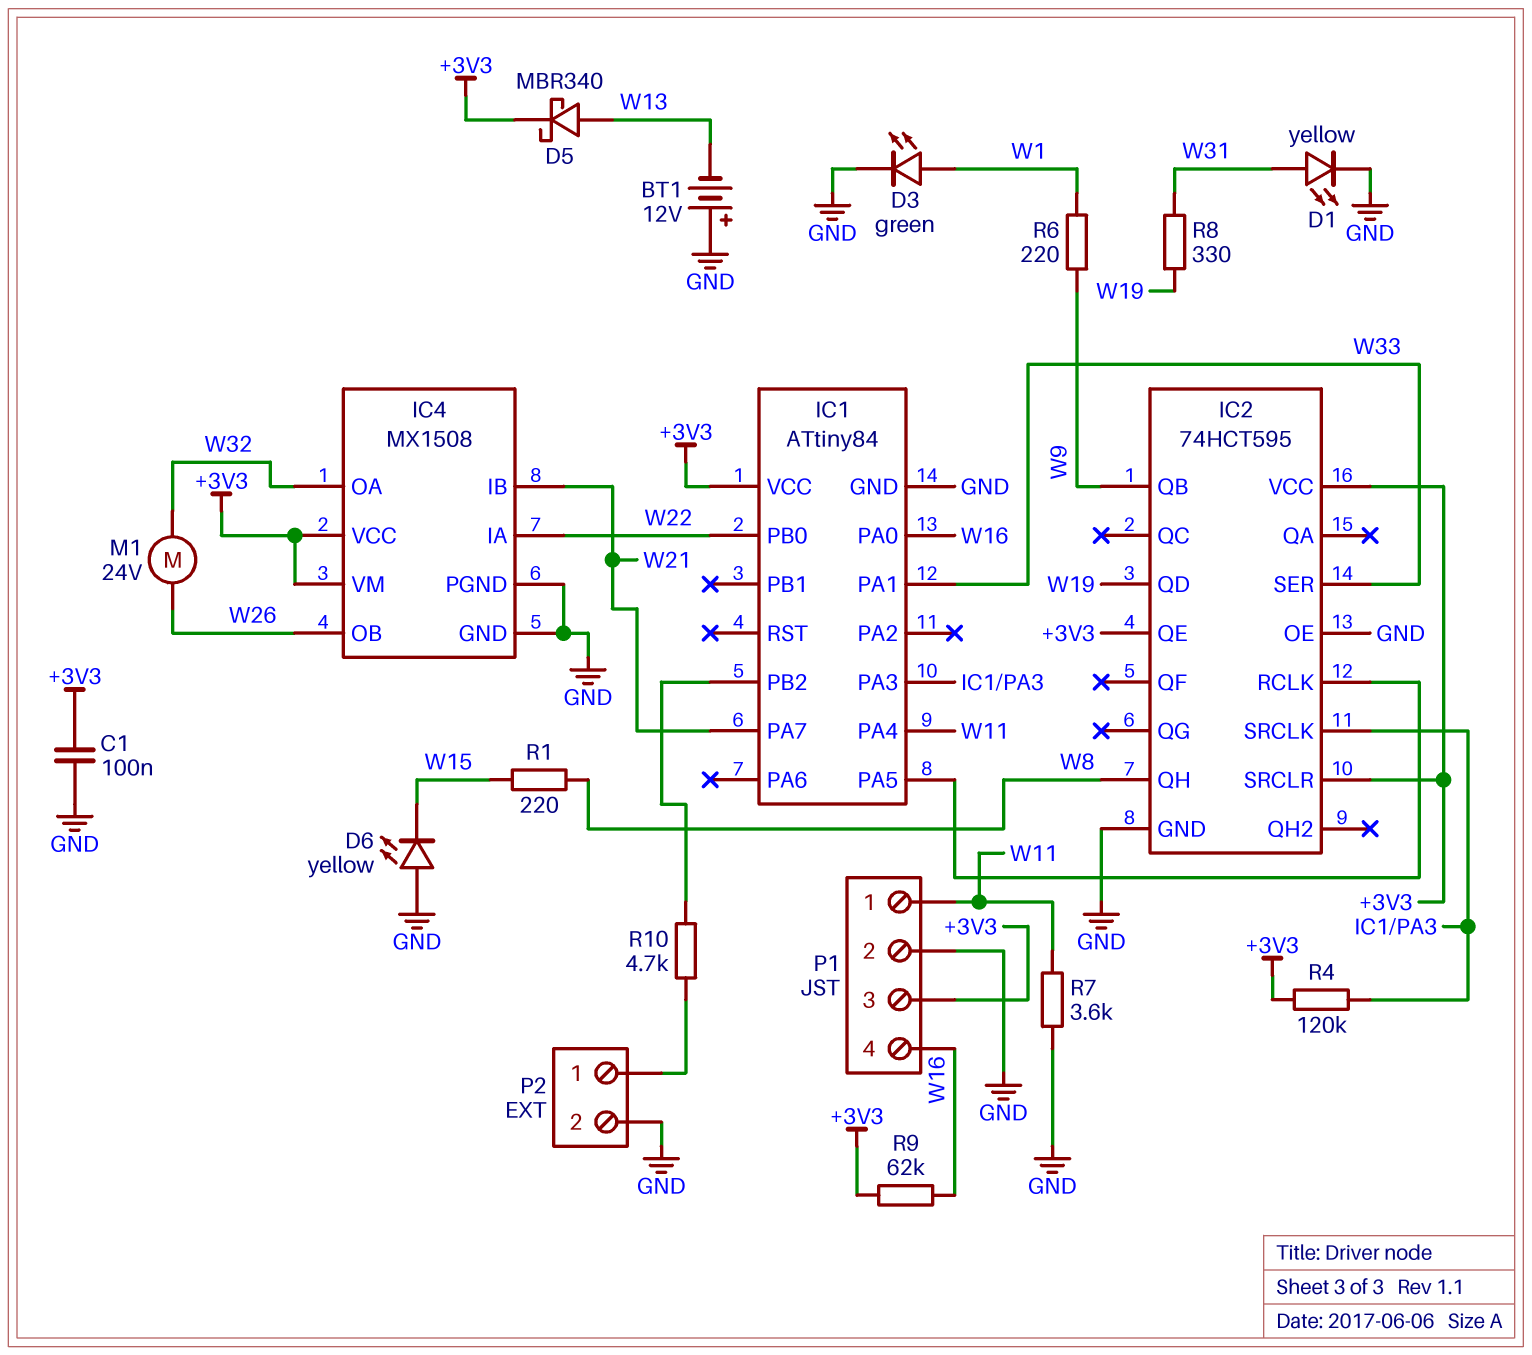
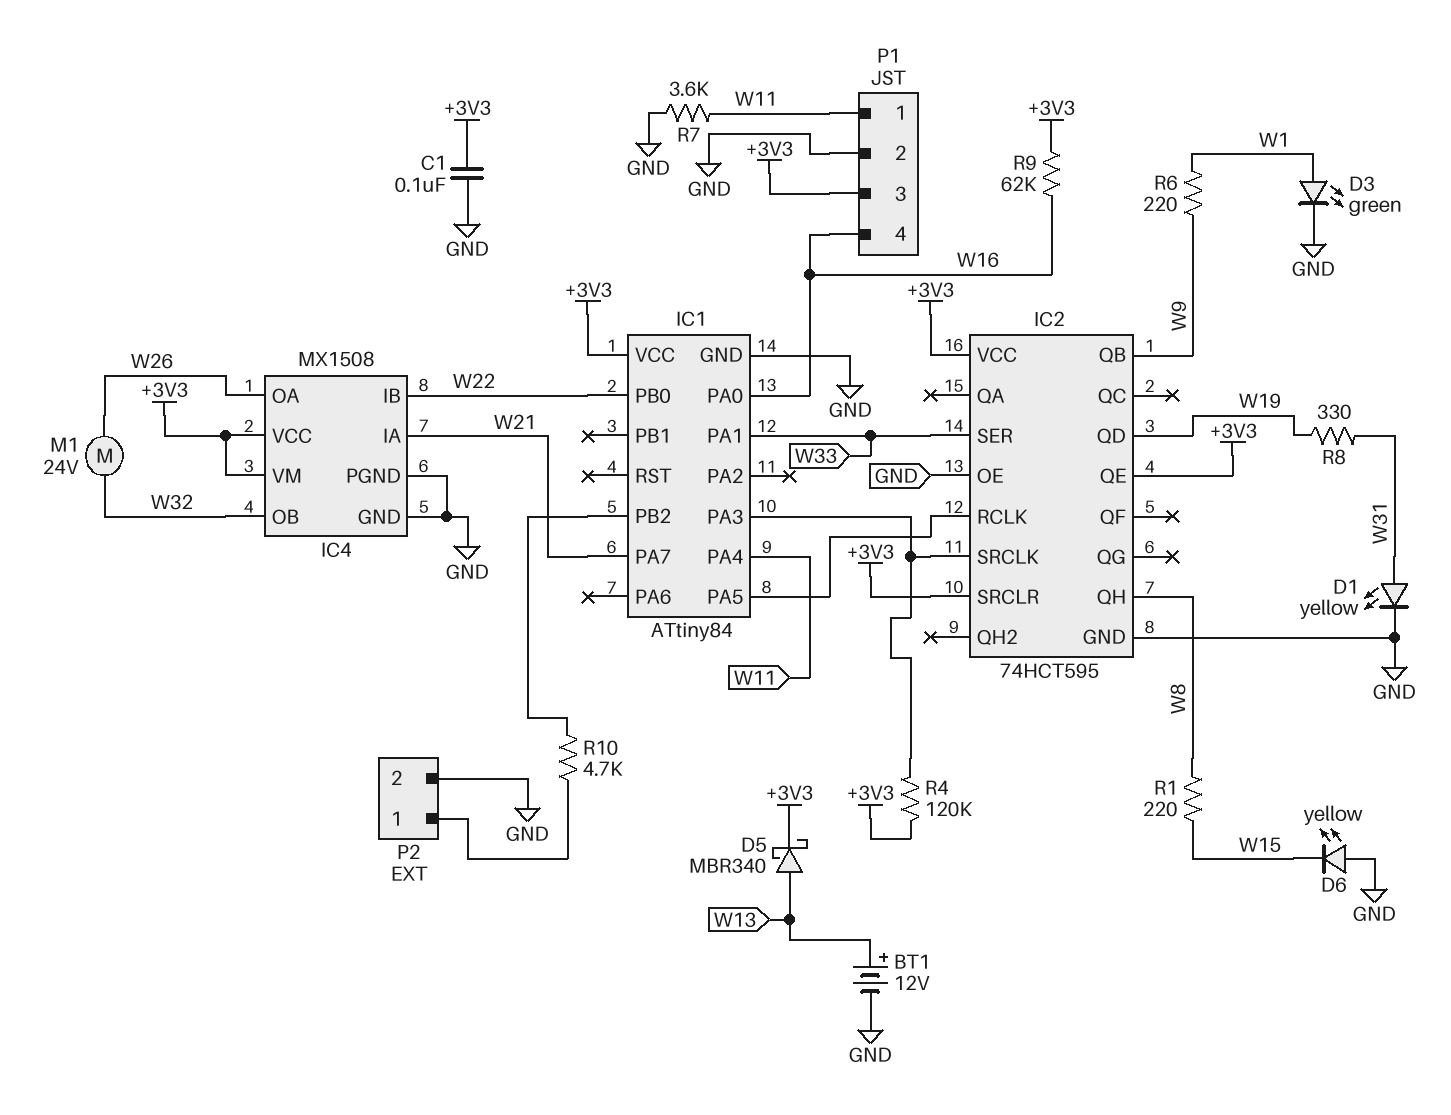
BT1: 12V (plus GND, minus W13) -> 12V (plus W13, minus GND)
IC4 pin IA: W22 -> W21
IC4 pin IB: W21 -> W22
IC4 pin OA: W32 -> W26
IC4 pin OB: W26 -> W32

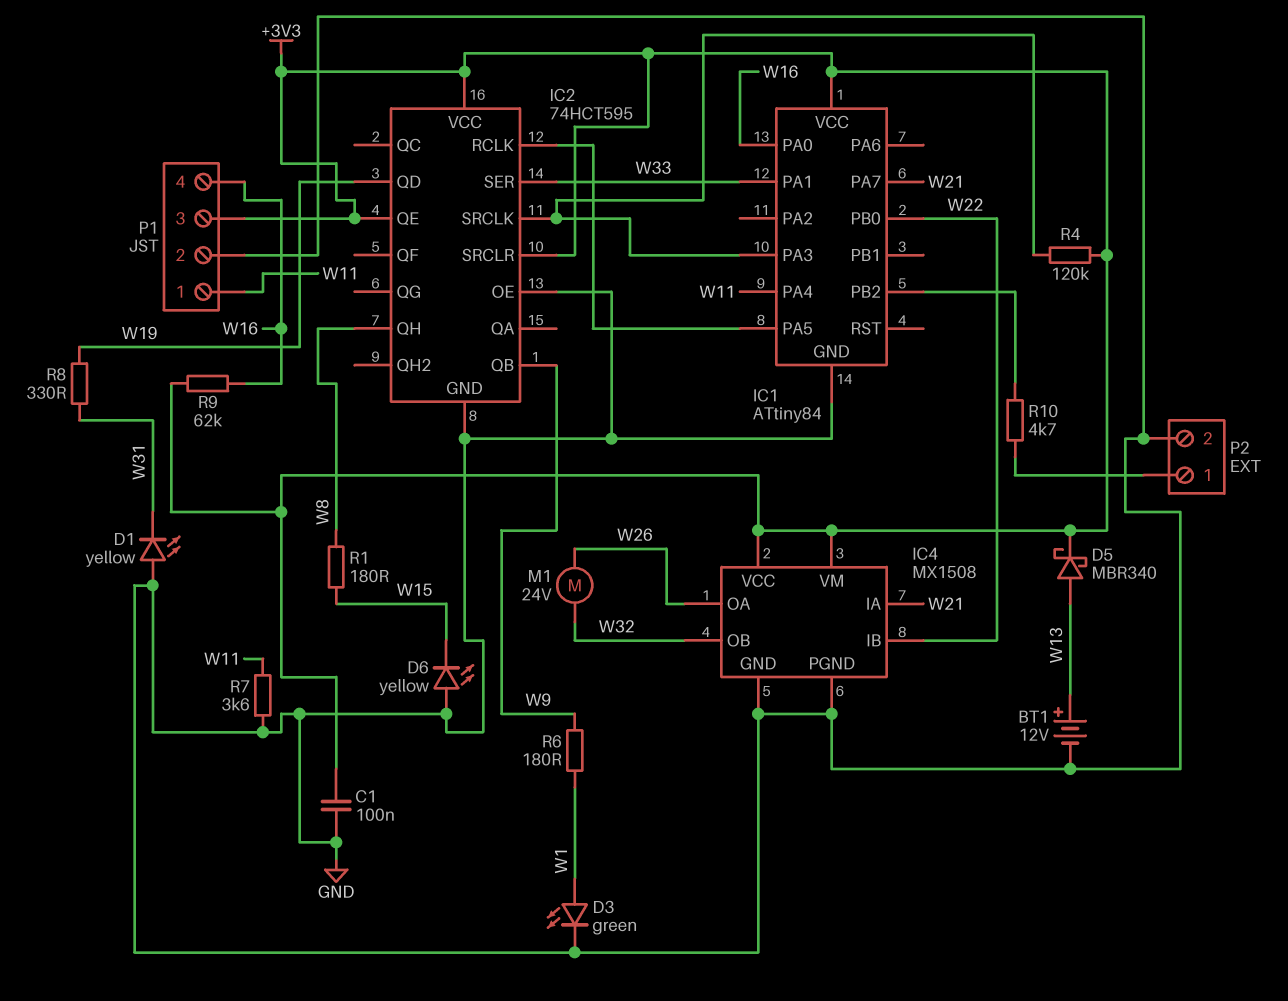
D1: LED yellow (A W31, K GND) -> LED yellow (A GND, K W31)
R1: 220 (W8, W15) -> 180 (W8, W15)
R6: 220 (W1, W9) -> 180 (W1, W9)

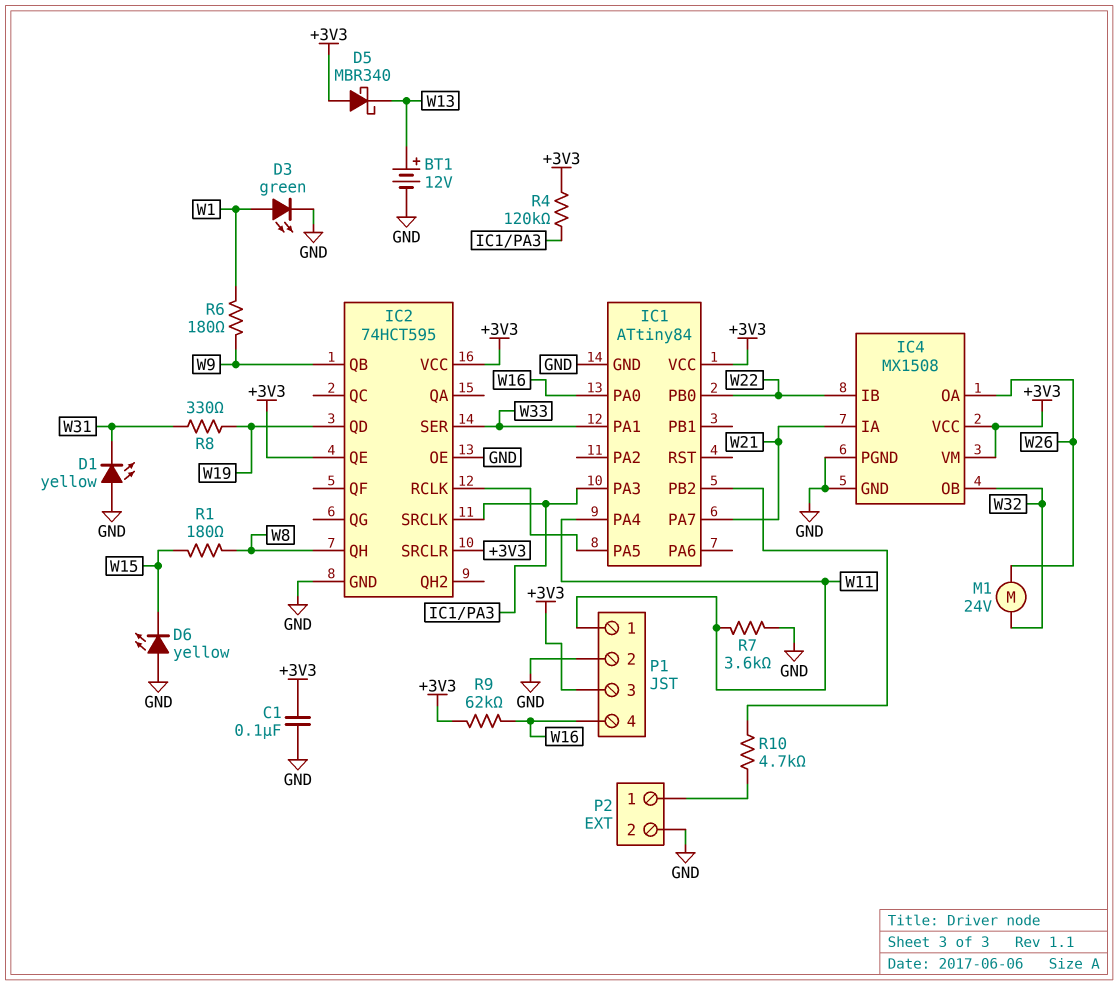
D5: schottky MBR340 (A W13, K +3V3) -> schottky MBR340 (A +3V3, K W13)

